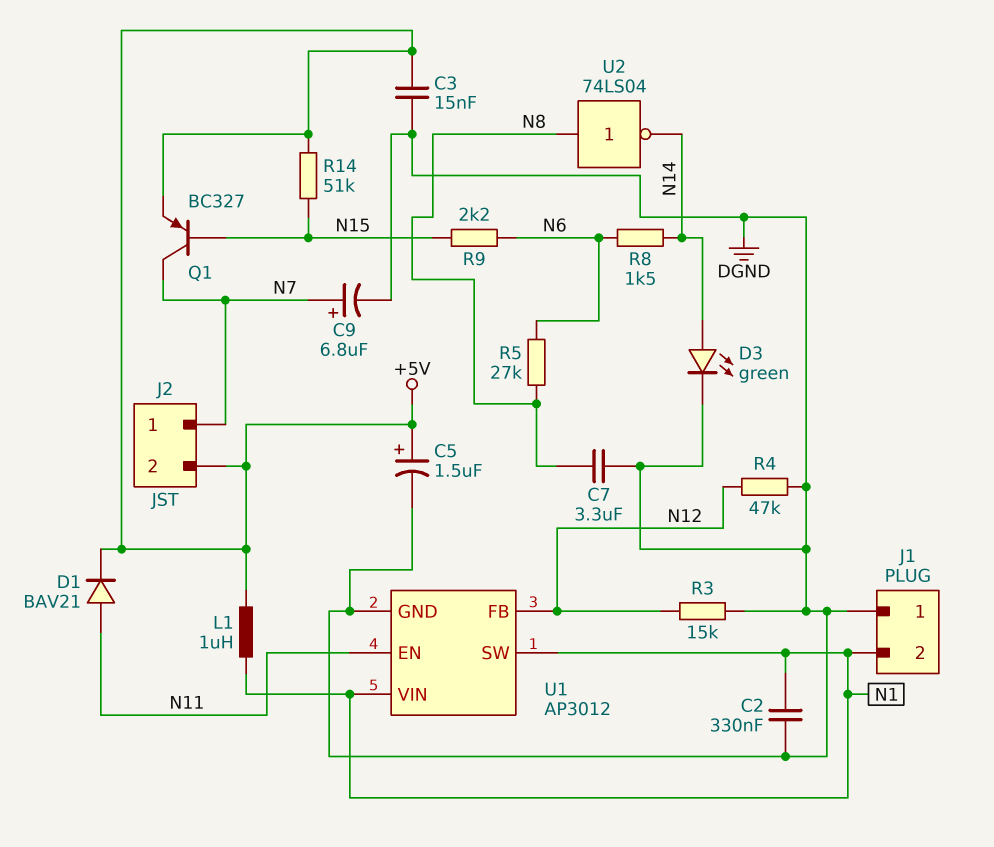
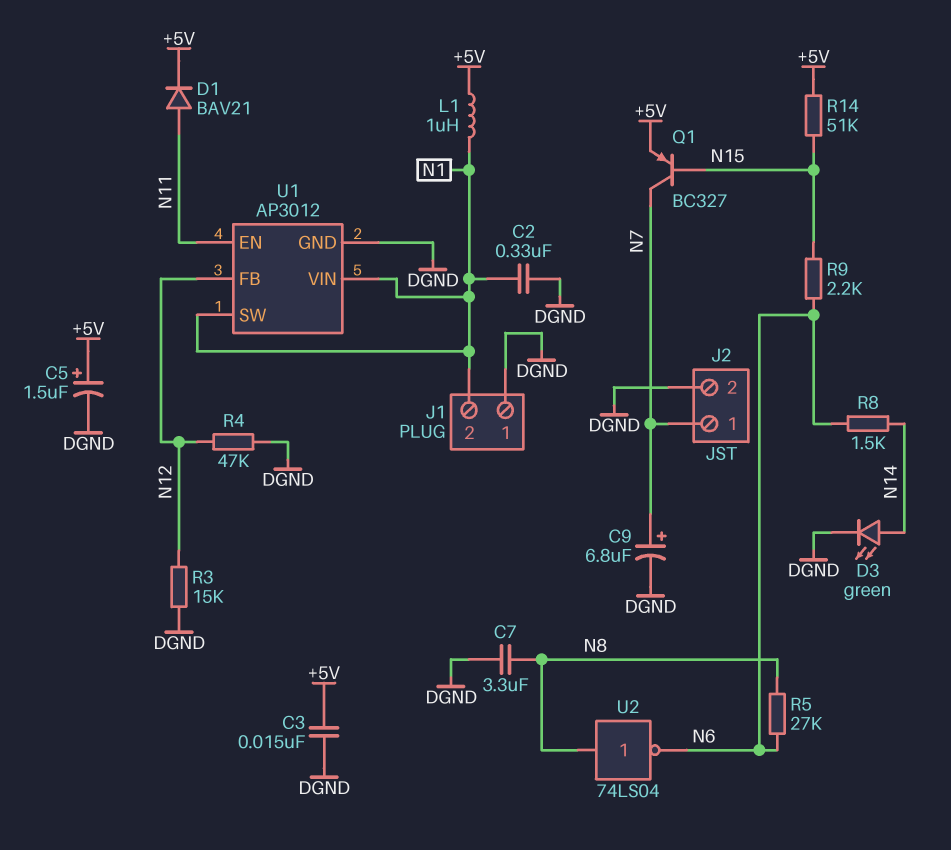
J2 pin 2: +5V -> DGND
U2: NOT 74LS04 (in N8, out N14) -> NOT 74LS04 (in N8, out N6)

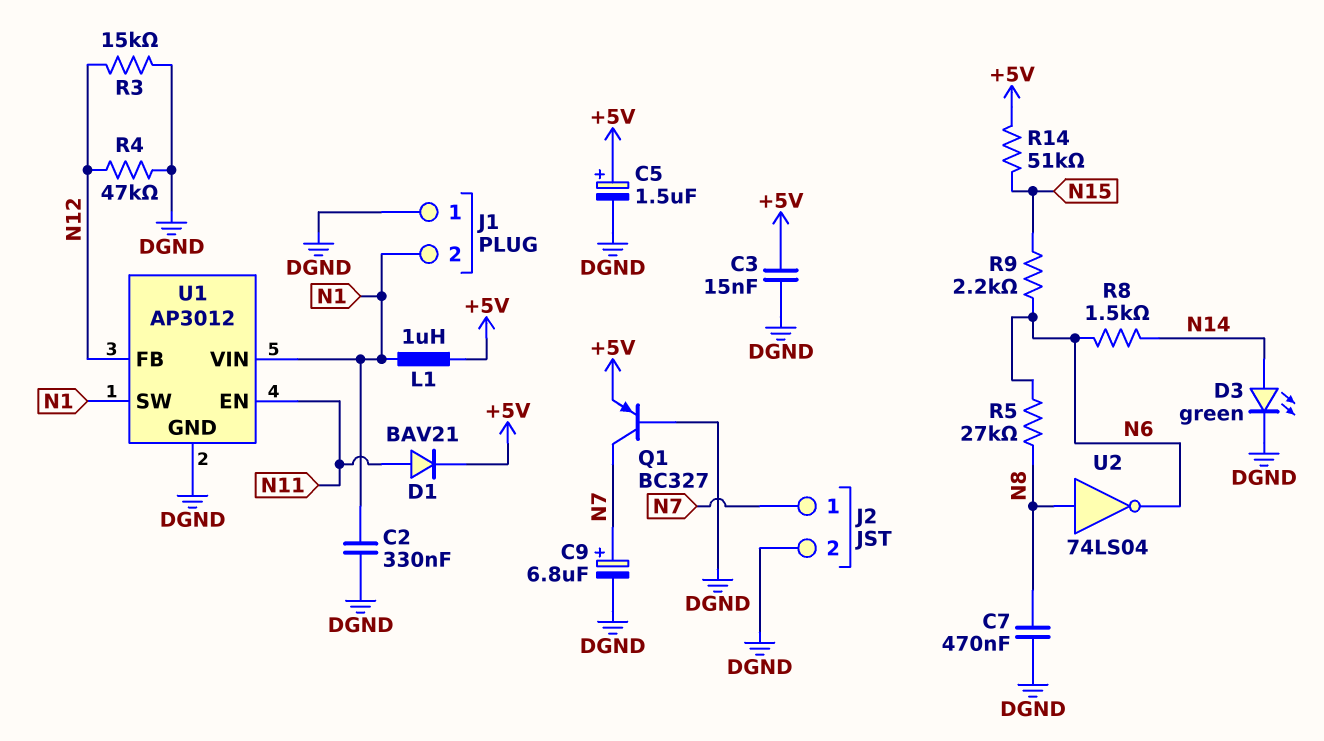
C7: 3.3uF (DGND, N8) -> 470nF (DGND, N8)
Q1: PNP BC327 (B N15, C N7, E +5V) -> PNP BC327 (B DGND, C N7, E +5V)

